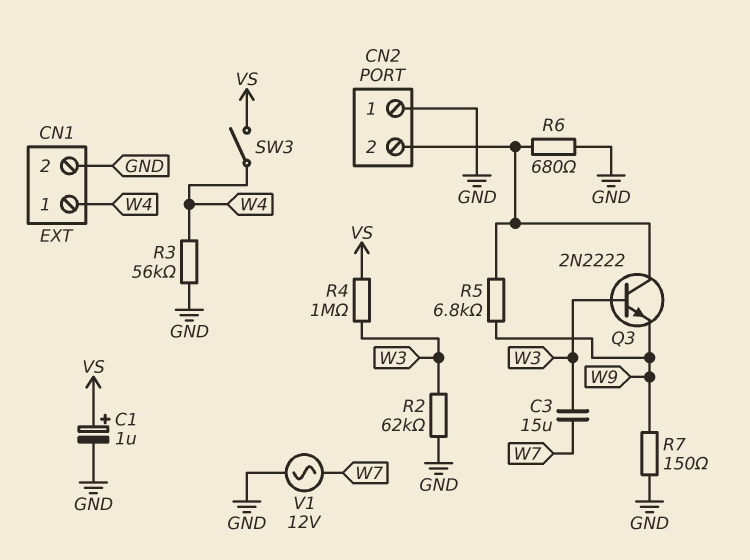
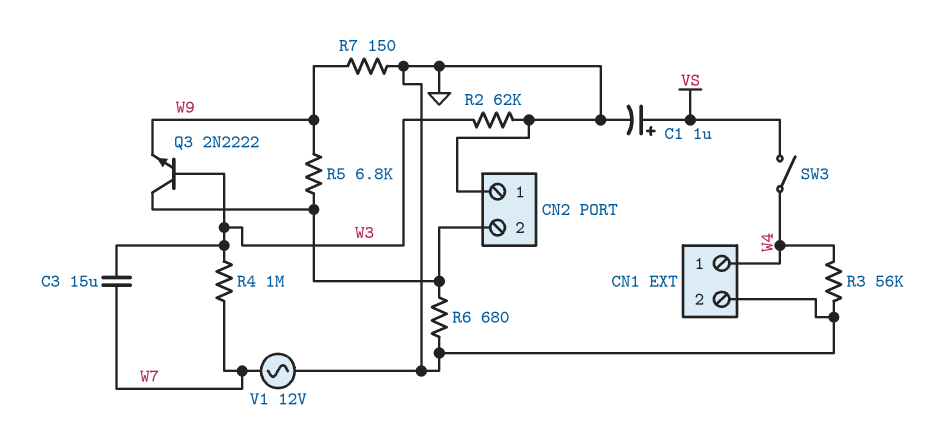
R4: 1M (VS, W3) -> 1M (W3, W7)

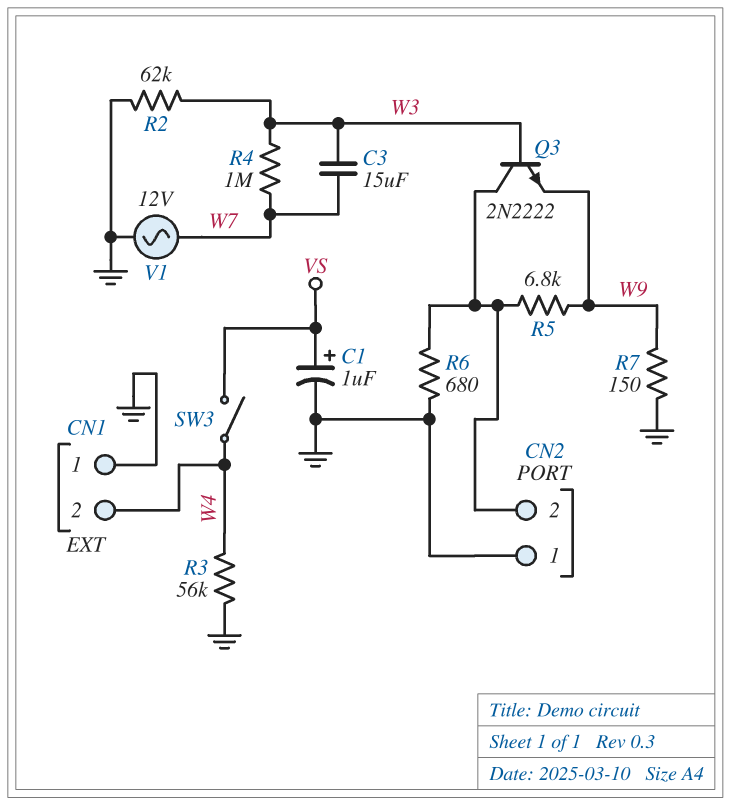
CN1 pin 1: W4 -> GND
CN1 pin 2: GND -> W4

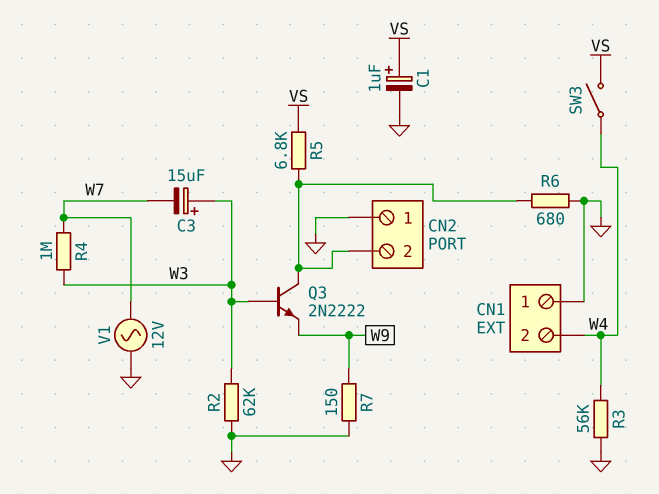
C3: 15uF (W3, W7) -> 15uF (plus W3, minus W7)
R5: 6.8k (CN2/2, W9) -> 6.8k (CN2/2, VS)

